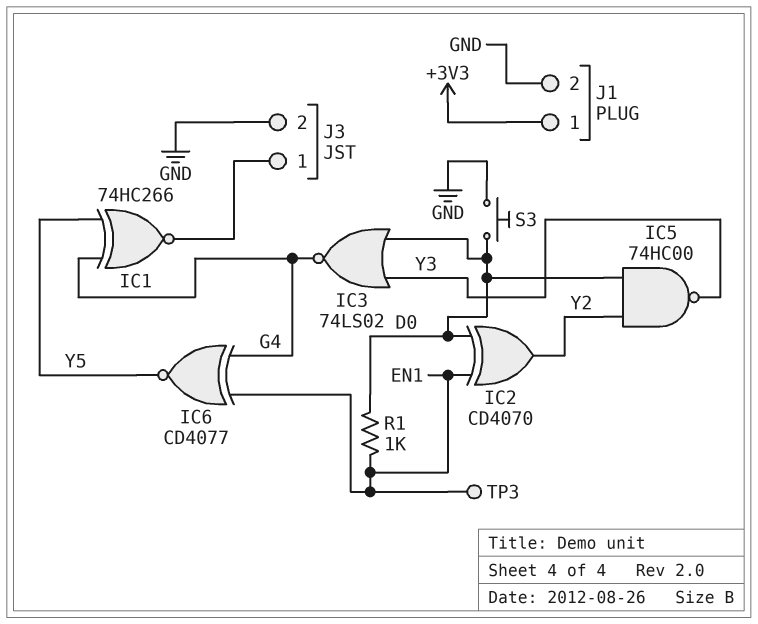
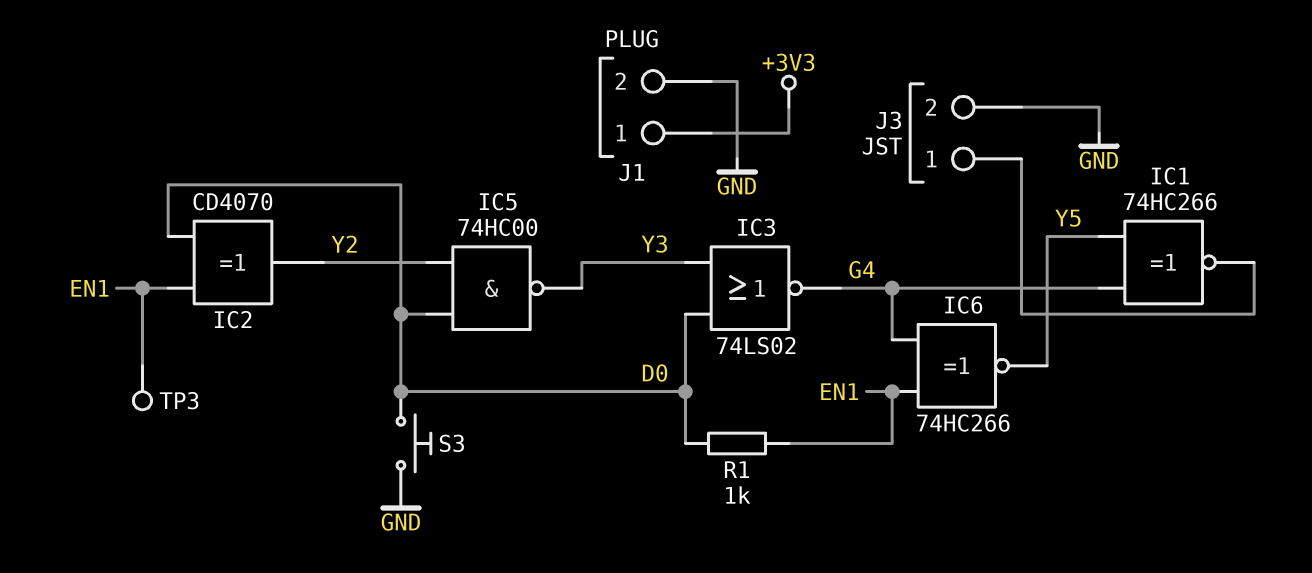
IC6: XNOR CD4077 (in EN1, in G4, out Y5) -> XNOR 74HC266 (in EN1, in G4, out Y5)

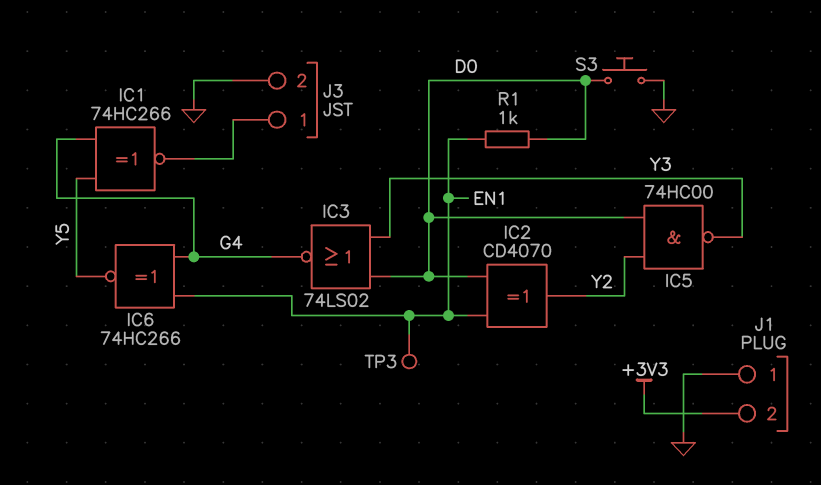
J1 pin 1: +3V3 -> GND
J1 pin 2: GND -> +3V3

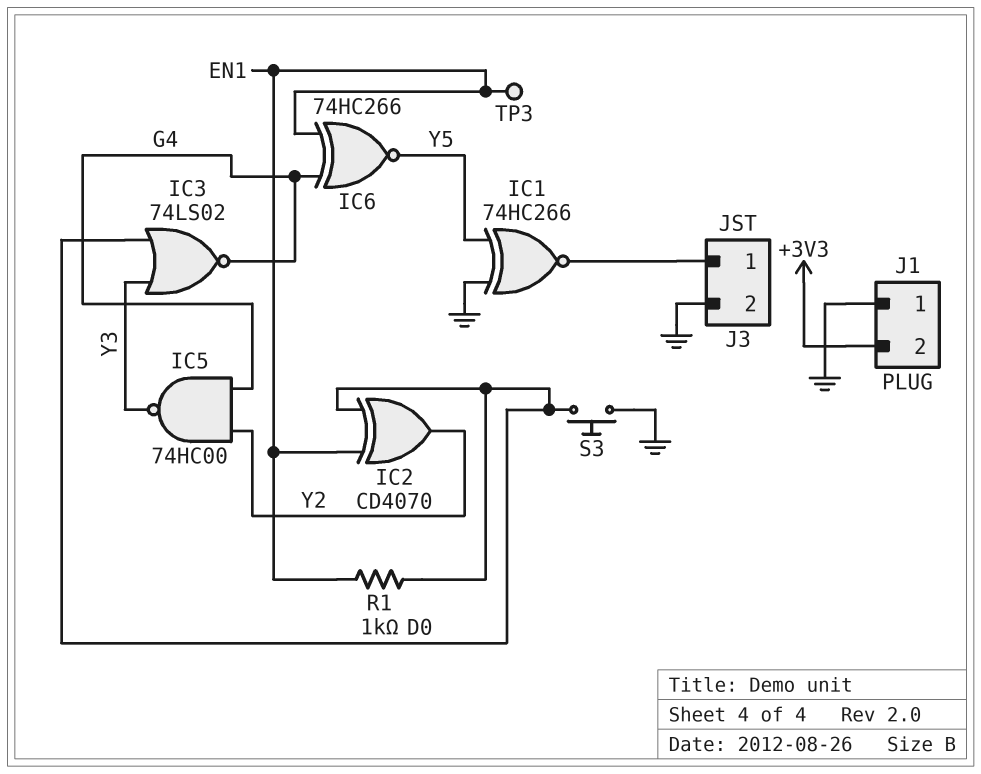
IC1: XNOR 74HC266 (in G4, in Y5, out J3/1) -> XNOR 74HC266 (in GND, in Y5, out J3/1)
IC5: NAND 74HC00 (in D0, in Y2, out Y3) -> NAND 74HC00 (in G4, in Y2, out Y3)

